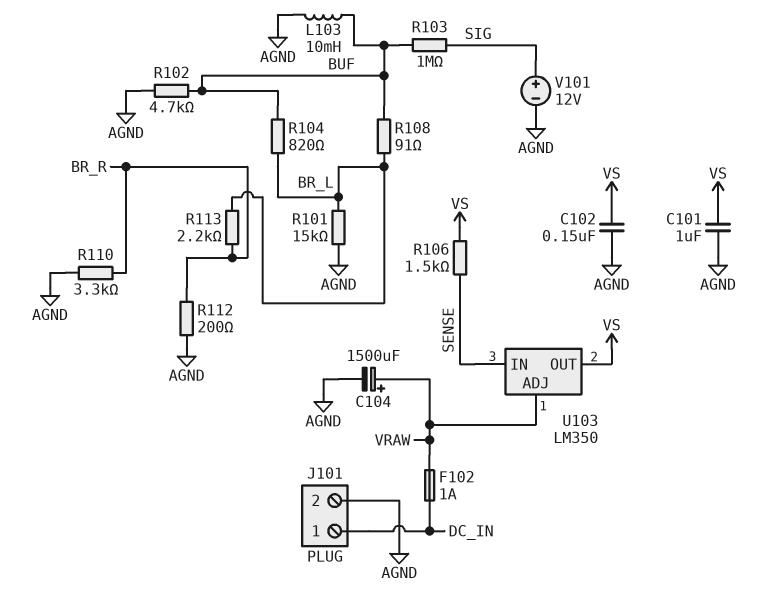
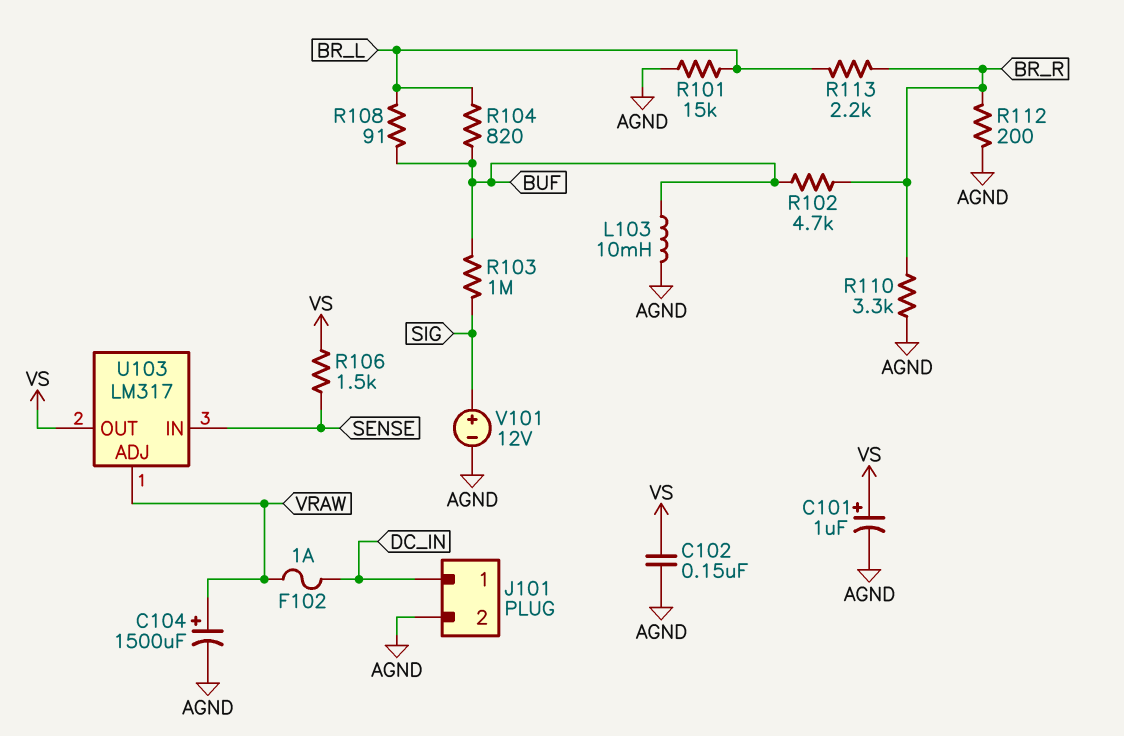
C101: 1uF (AGND, VS) -> 1uF (plus VS, minus AGND)
R102: 4.7k (AGND, BUF) -> 4.7k (BR_R, BUF)
U103: LM350 -> LM317

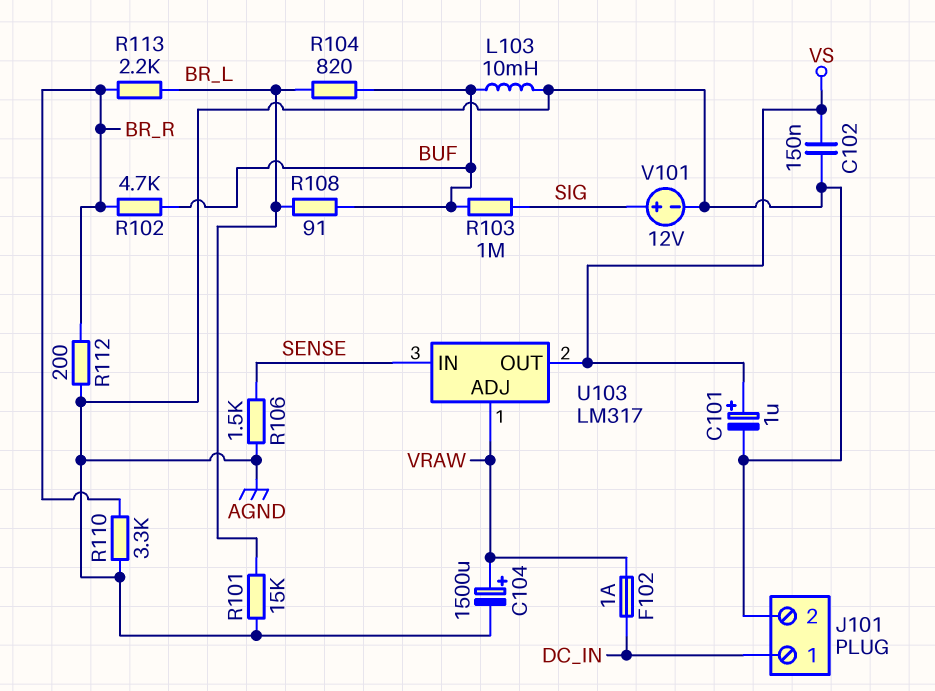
R106: 1.5k (SENSE, VS) -> 1.5k (AGND, SENSE)

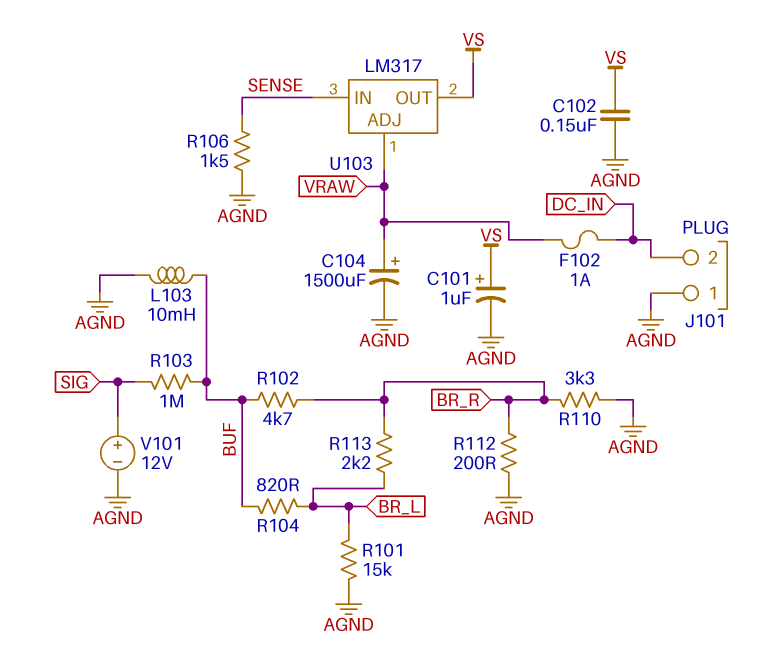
J101 pin 1: DC_IN -> AGND
J101 pin 2: AGND -> DC_IN
R108: 91 (BR_L, BUF) -> none

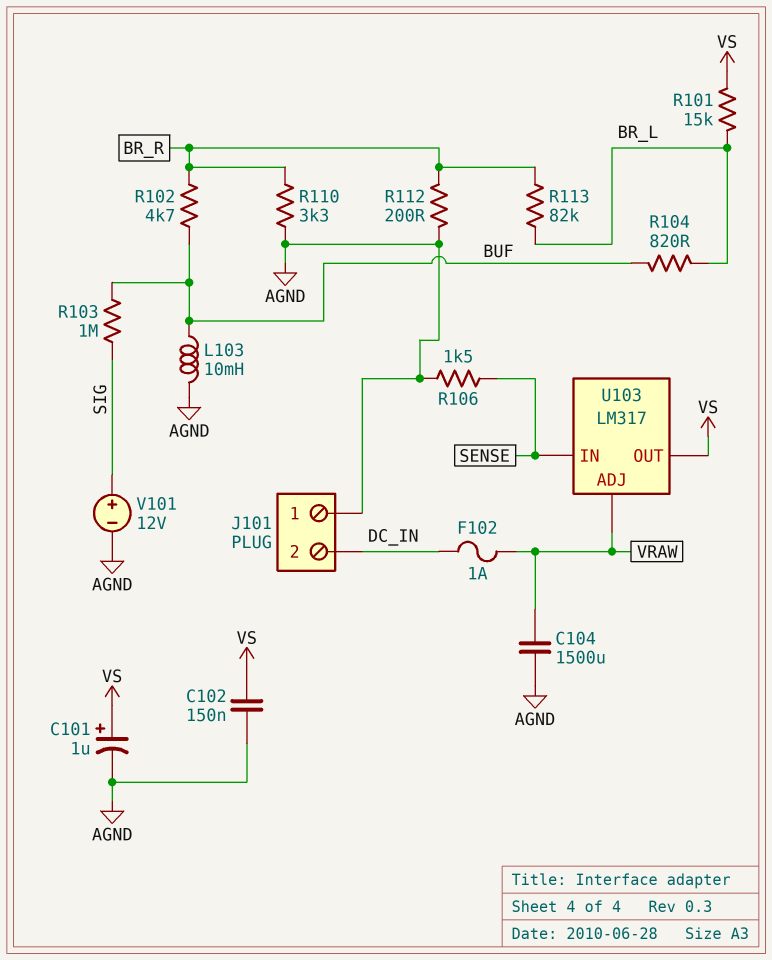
C104: 1500uF (plus VRAW, minus AGND) -> 1500uF (AGND, VRAW)
R101: 15k (AGND, BR_L) -> 15k (BR_L, VS)
R113: 2.2k (BR_L, BR_R) -> 82k (BR_L, BR_R)

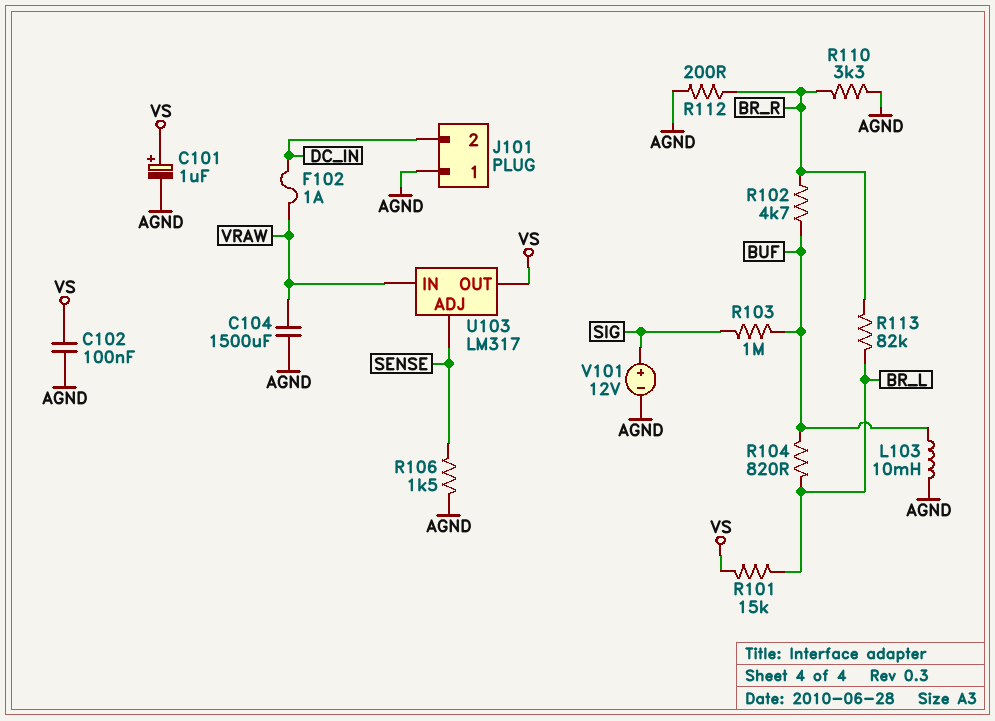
C102: 150nF (AGND, VS) -> 100nF (AGND, VS)
U103 pin ADJ: VRAW -> SENSE
U103 pin IN: SENSE -> VRAW

